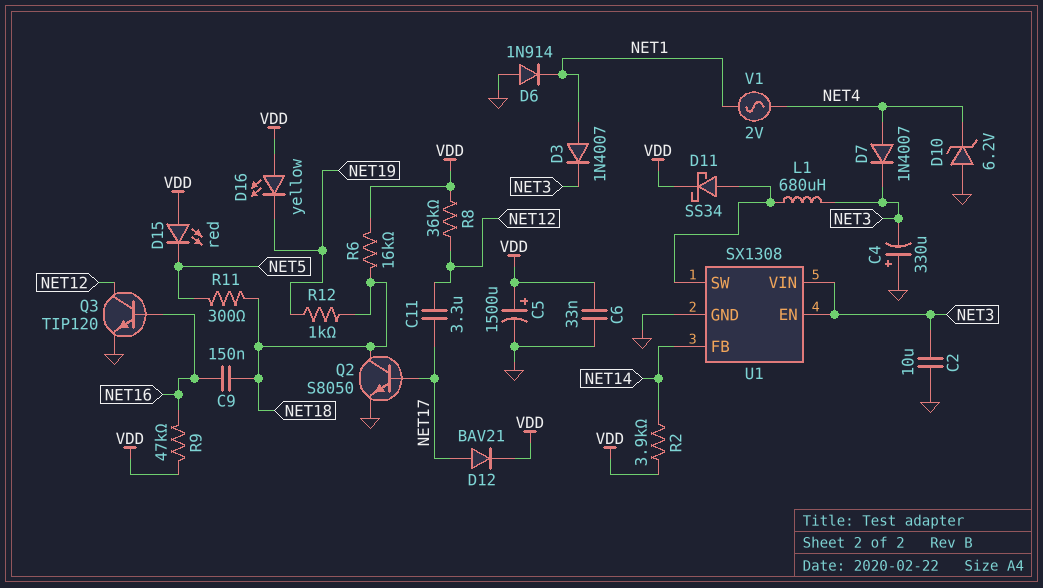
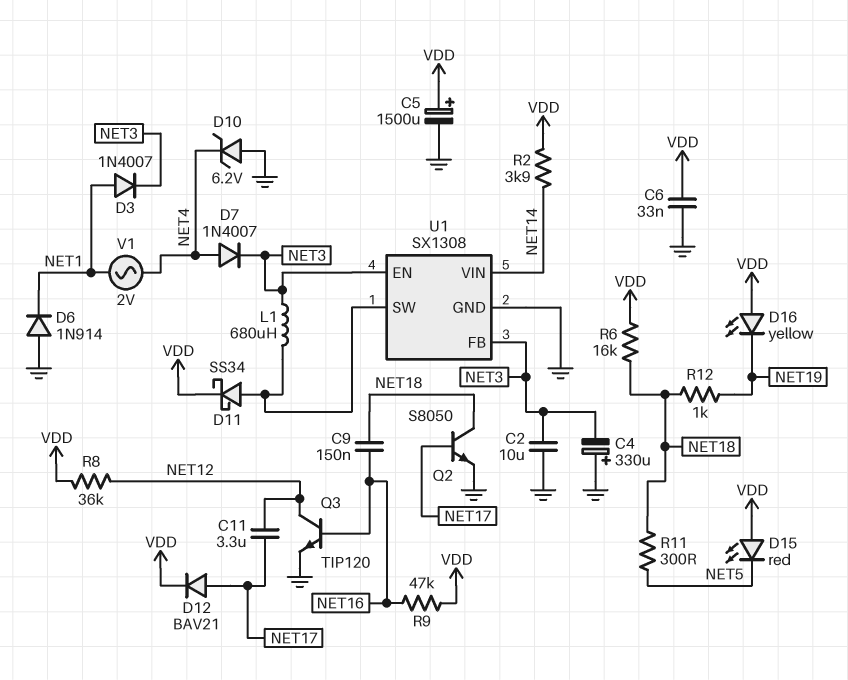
U1 pin FB: NET14 -> NET3
U1 pin VIN: NET3 -> NET14

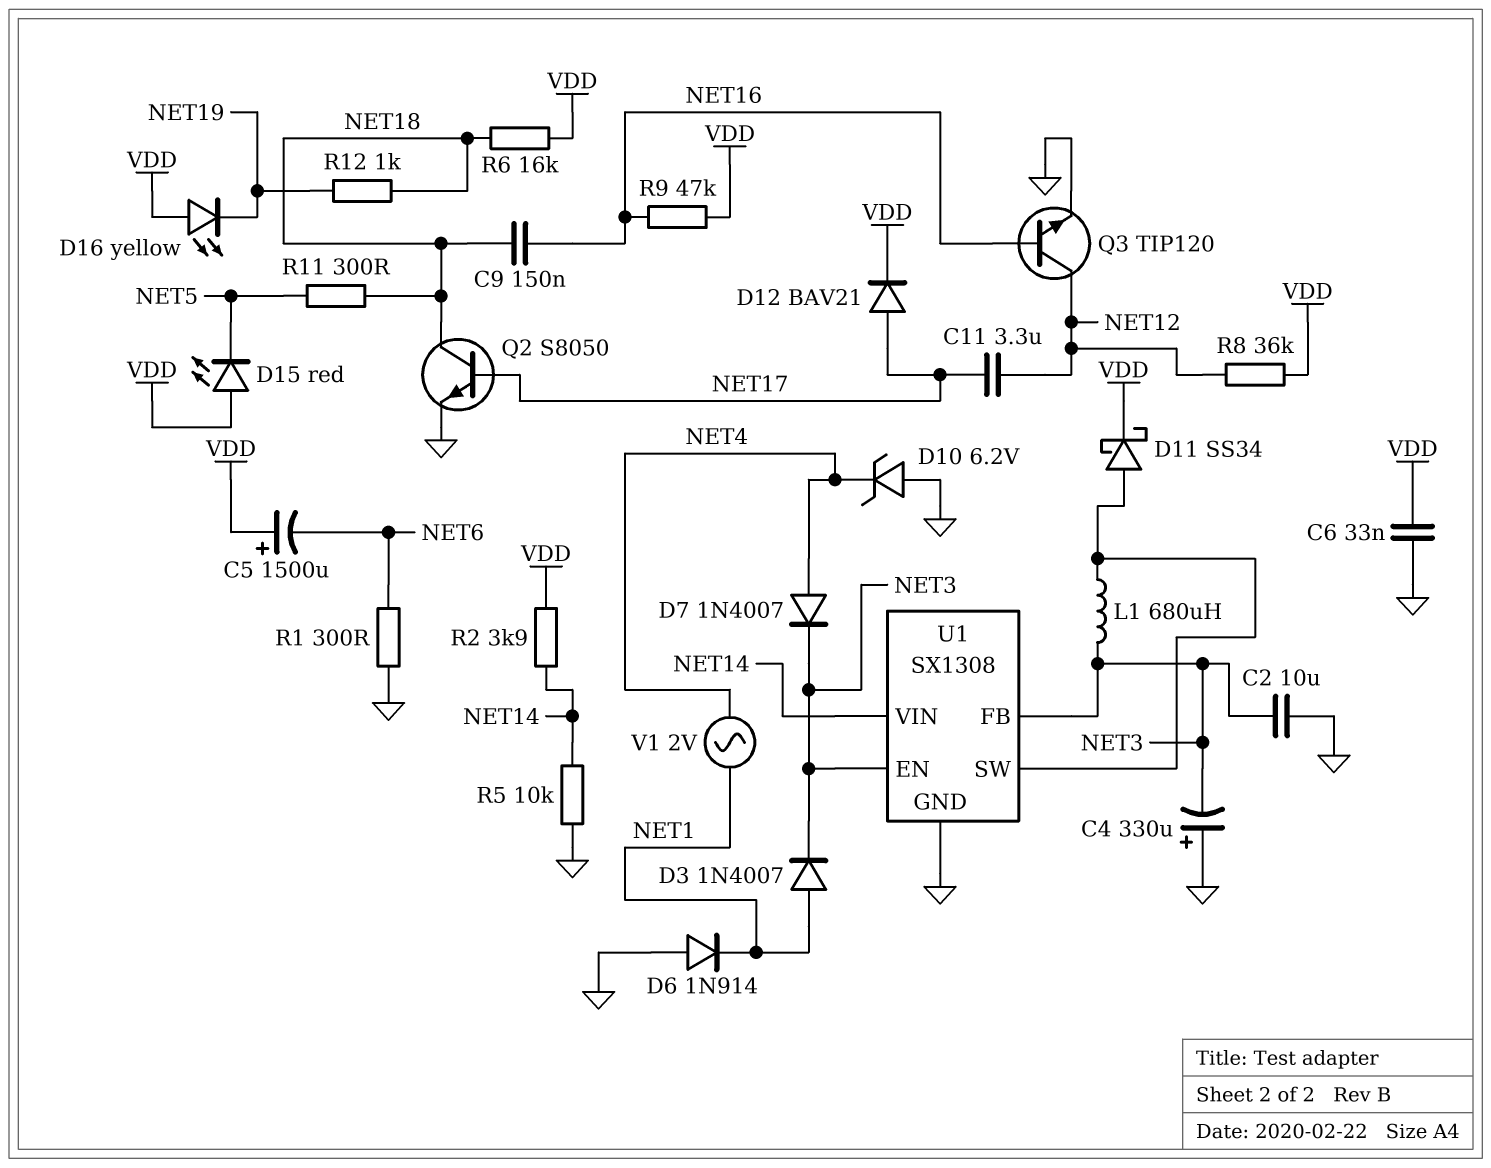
C5: 1500uF (plus VDD, minus GND) -> 1500uF (plus VDD, minus NET6)
R1: none -> 300 (GND, NET6)
R5: none -> 10k (GND, NET14)

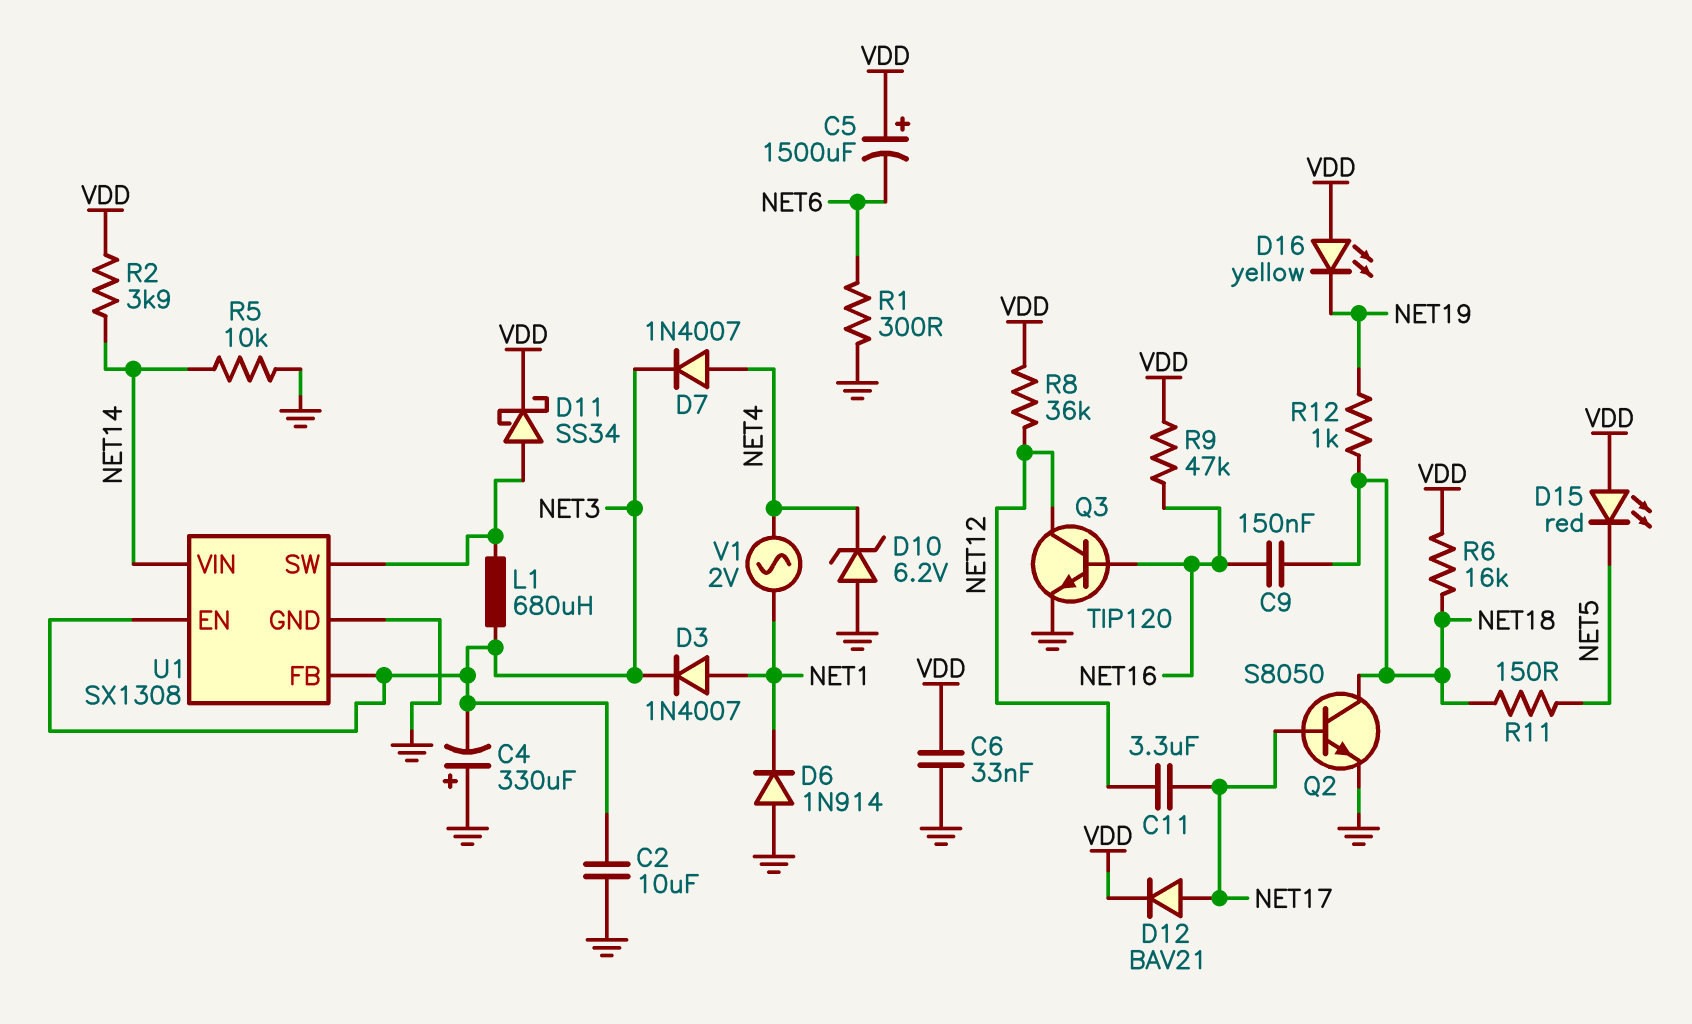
R11: 300 (NET5, NET18) -> 150 (NET5, NET18)

